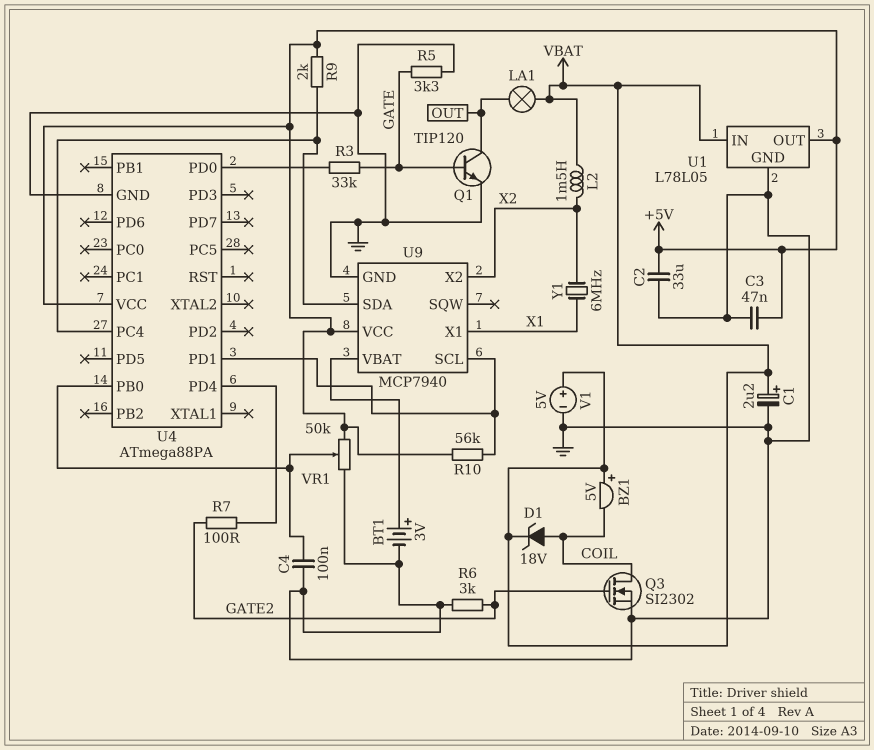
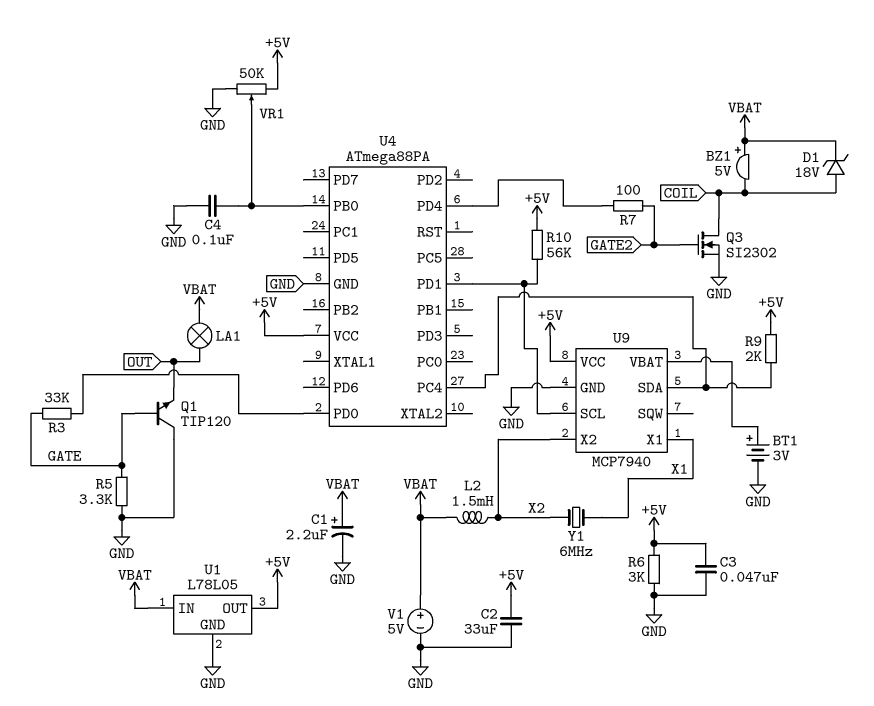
Q1: NPN TIP120 (B GATE, C OUT, E GND) -> NPN TIP120 (B GATE, C GND, E OUT)
R6: 3k (GATE2, GND) -> 3k (+5V, GND)

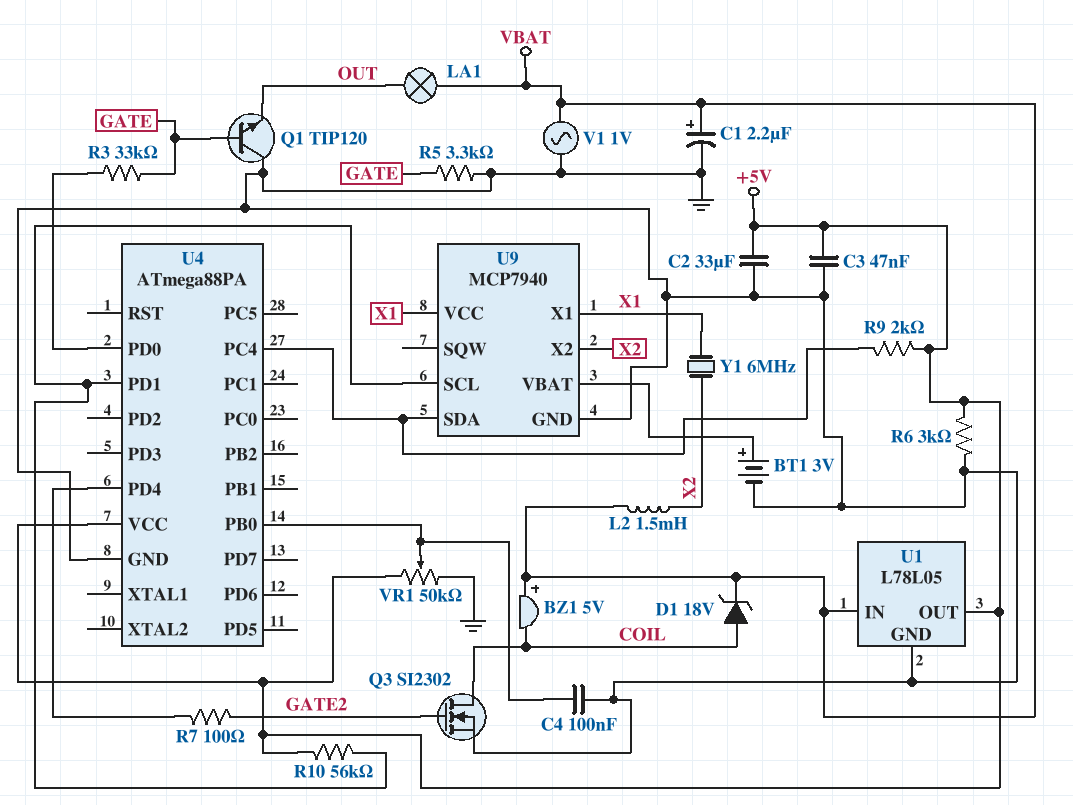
U9 pin VCC: +5V -> X1
V1: 5V (plus VBAT, minus GND) -> AC 1V (GND, VBAT)

